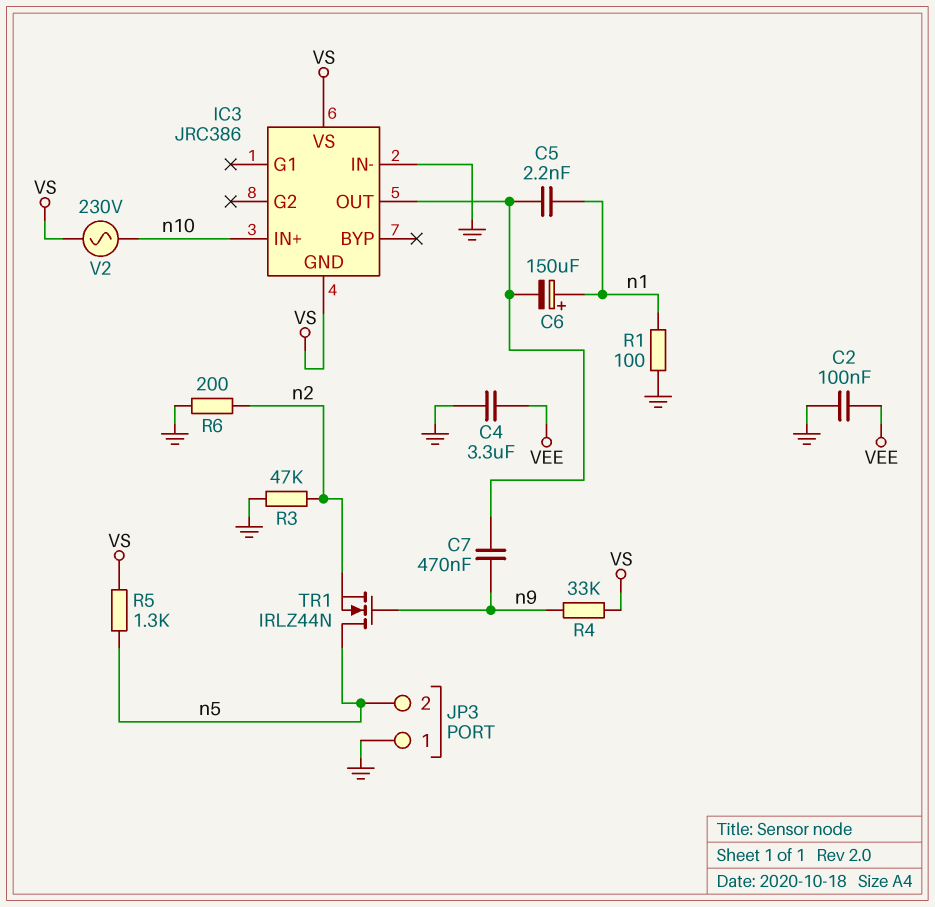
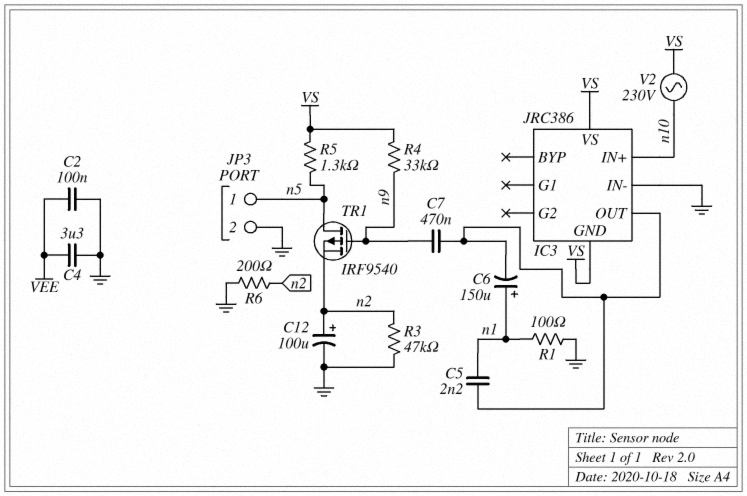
C12: none -> 100uF (plus n2, minus GND)
JP3 pin 1: GND -> n5
JP3 pin 2: n5 -> GND
TR1: NMOS IRLZ44N (G n9, D n5, S n2) -> PMOS IRF9540 (G n9, D n5, S n2)

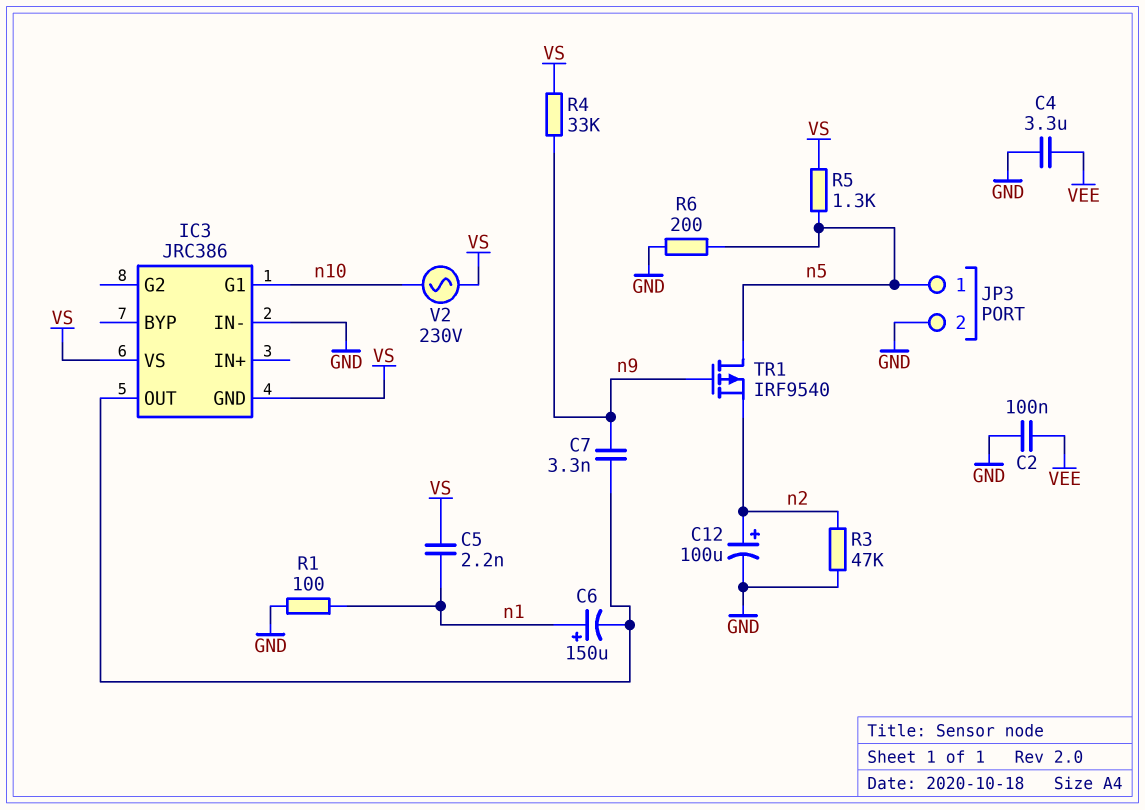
C5: 2.2nF (IC3/OUT, n1) -> 2.2nF (VS, n1)
C7: 470nF (IC3/OUT, n9) -> 3.3nF (IC3/OUT, n9)
IC3 pin G1: none -> n10
IC3 pin IN+: n10 -> none
R6: 200 (GND, n2) -> 200 (GND, n5)

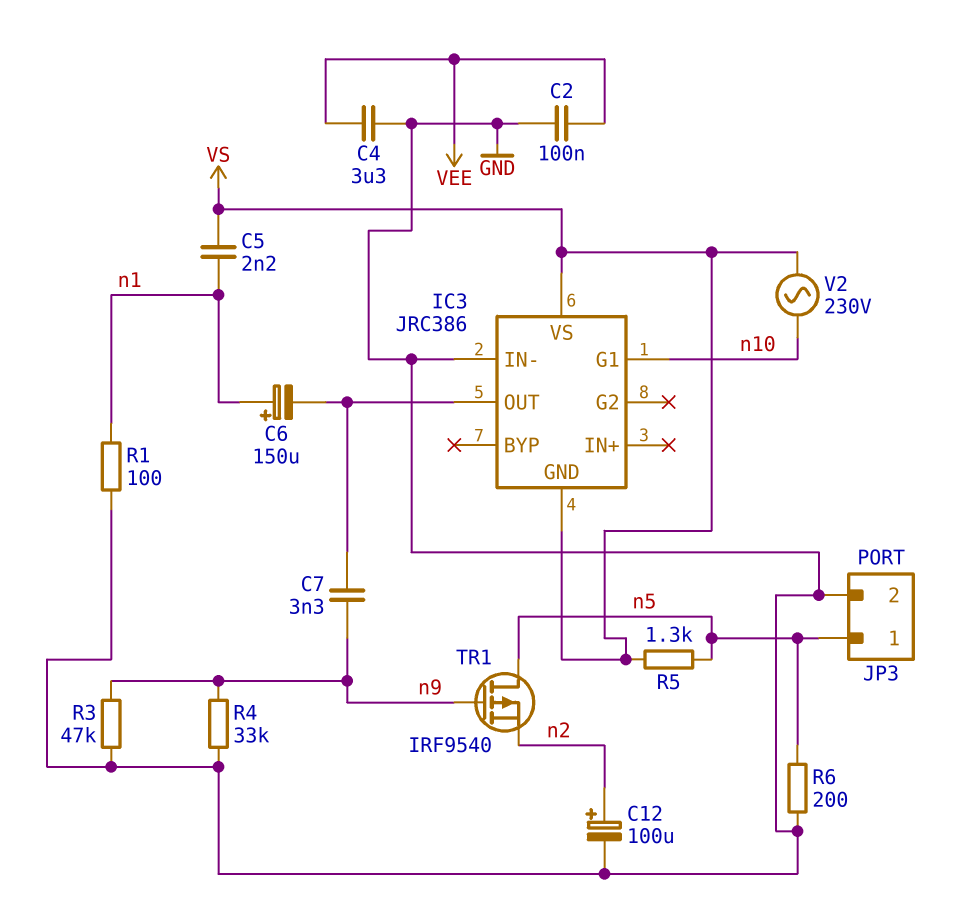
R3: 47k (GND, n2) -> 47k (GND, n9)
R4: 33k (VS, n9) -> 33k (GND, n9)

